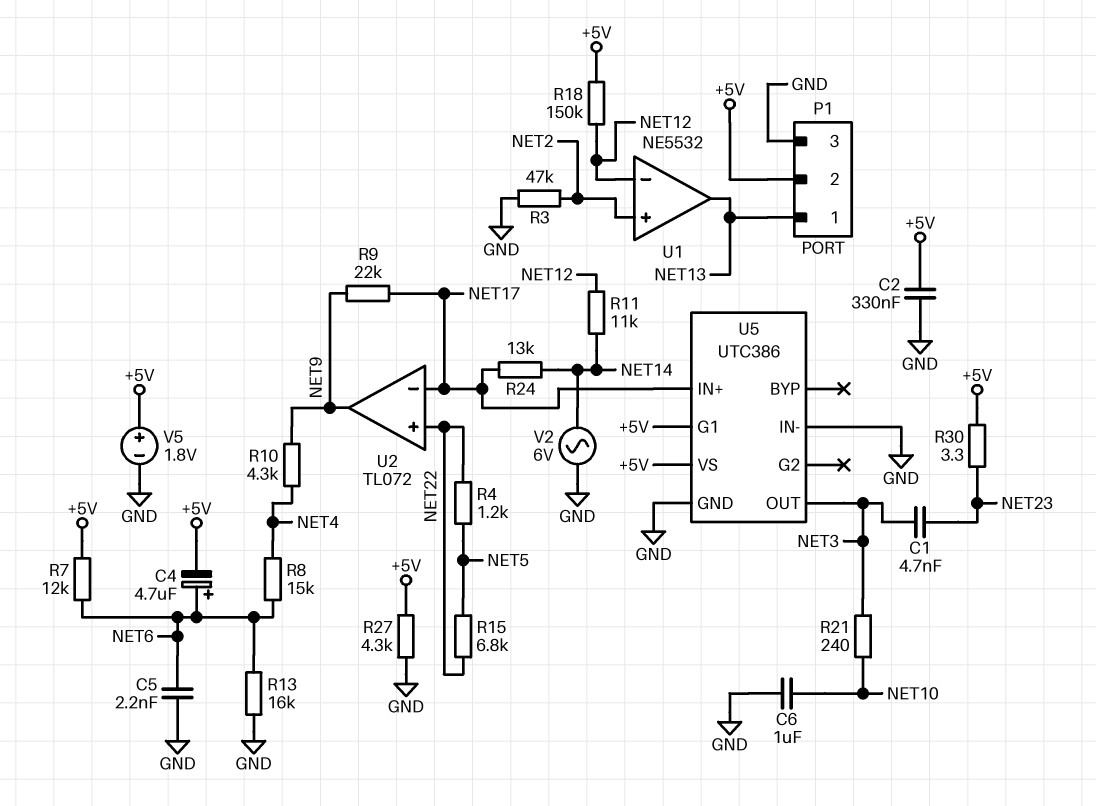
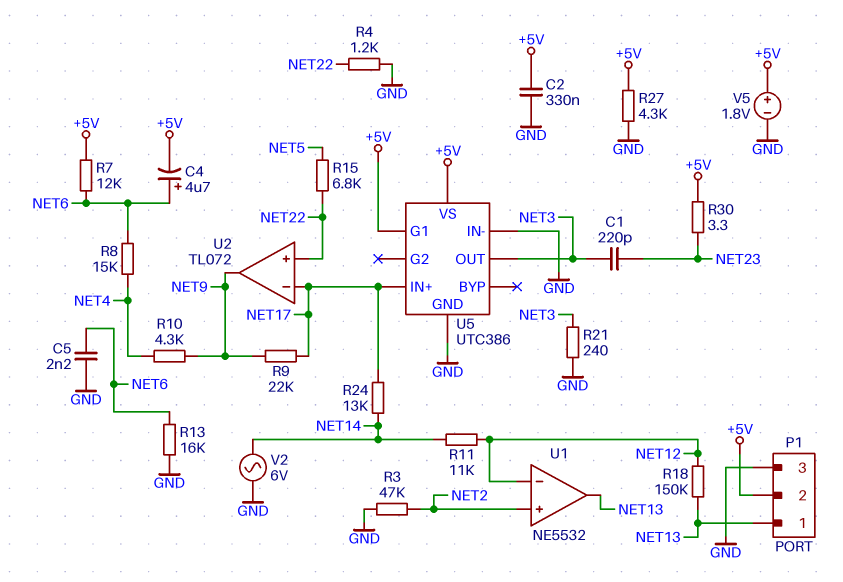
C1: 4.7nF (NET3, NET23) -> 220pF (NET3, NET23)
C6: 1uF (GND, NET10) -> none
R4: 1.2k (NET5, NET22) -> 1.2k (GND, NET22)
R18: 150k (+5V, NET12) -> 150k (NET12, NET13)
R21: 240 (NET3, NET10) -> 240 (GND, NET3)

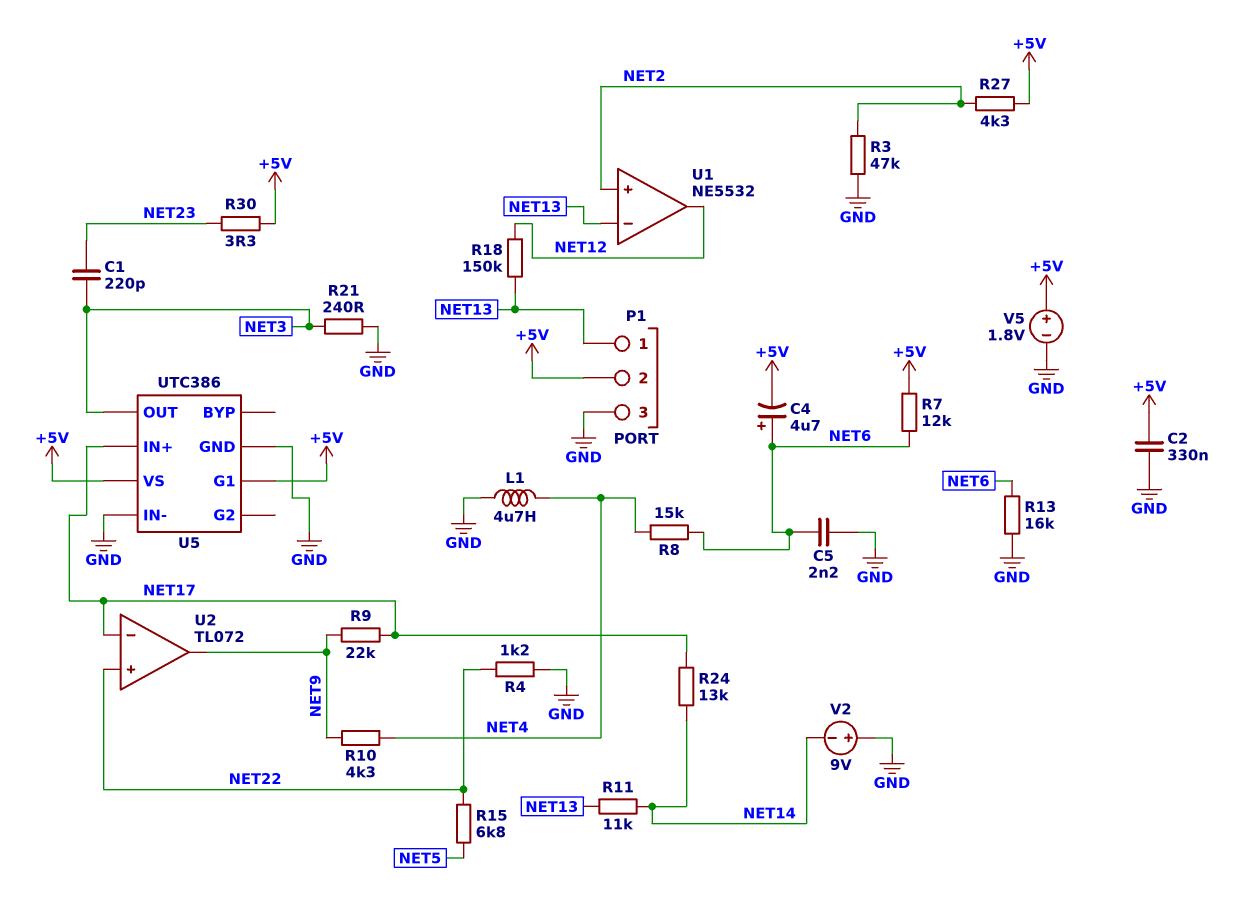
L1: none -> 4.7uH (GND, NET4)
R11: 11k (NET12, NET14) -> 11k (NET13, NET14)
R27: 4.3k (+5V, GND) -> 4.3k (+5V, NET2)
U1 pin in-: NET12 -> NET13
U1 pin out: NET13 -> NET12
V2: AC 6V (GND, NET14) -> 9V (plus GND, minus NET14)

